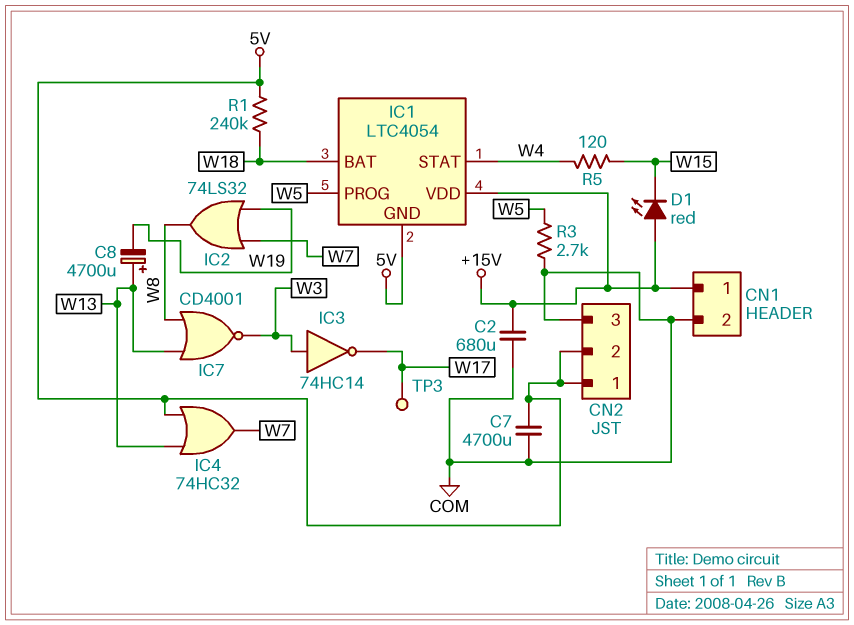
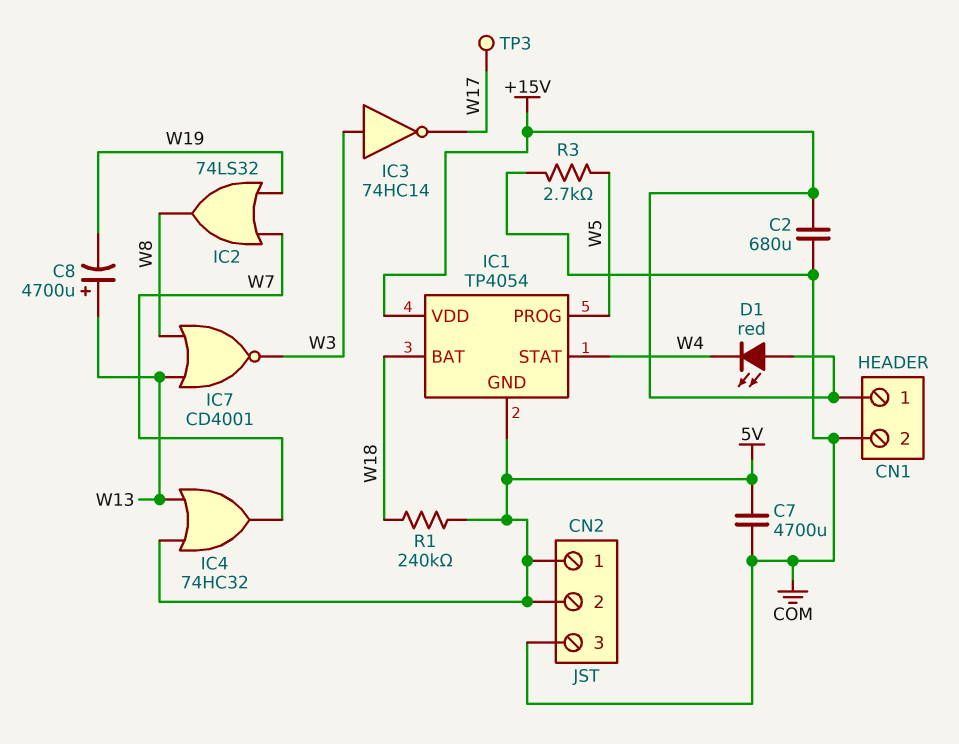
D1: LED red (A +15V, K W15) -> LED red (A +15V, K W4)
IC1: LTC4054 -> TP4054
R5: 120 (W4, W15) -> none

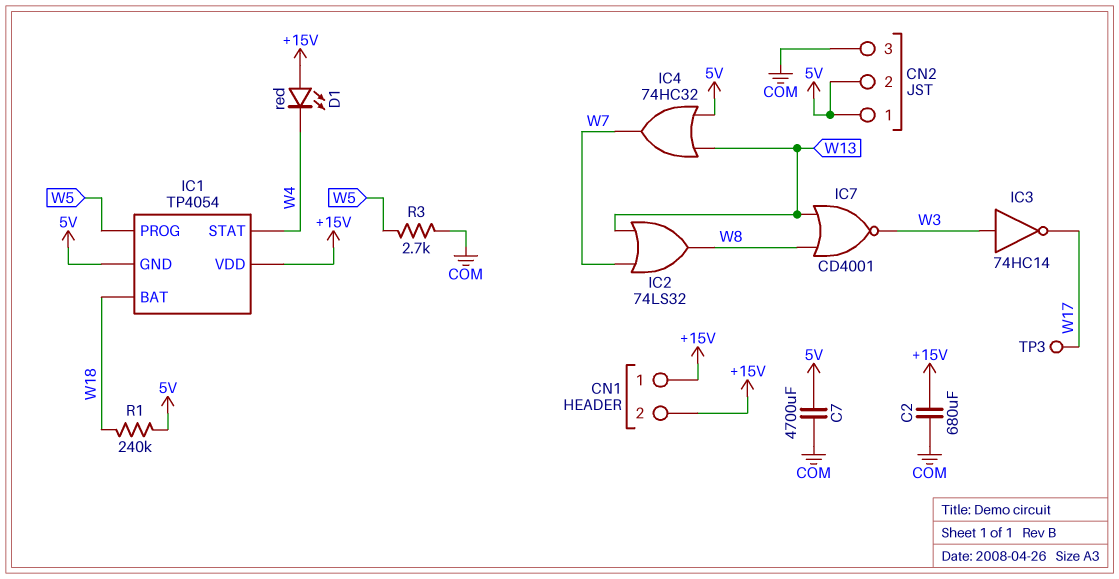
C8: 4700uF (plus W13, minus W19) -> none
CN1 pin 2: COM -> +15V
IC2: OR 74LS32 (in W7, in W19, out W8) -> OR 74LS32 (in W7, in W13, out W8)

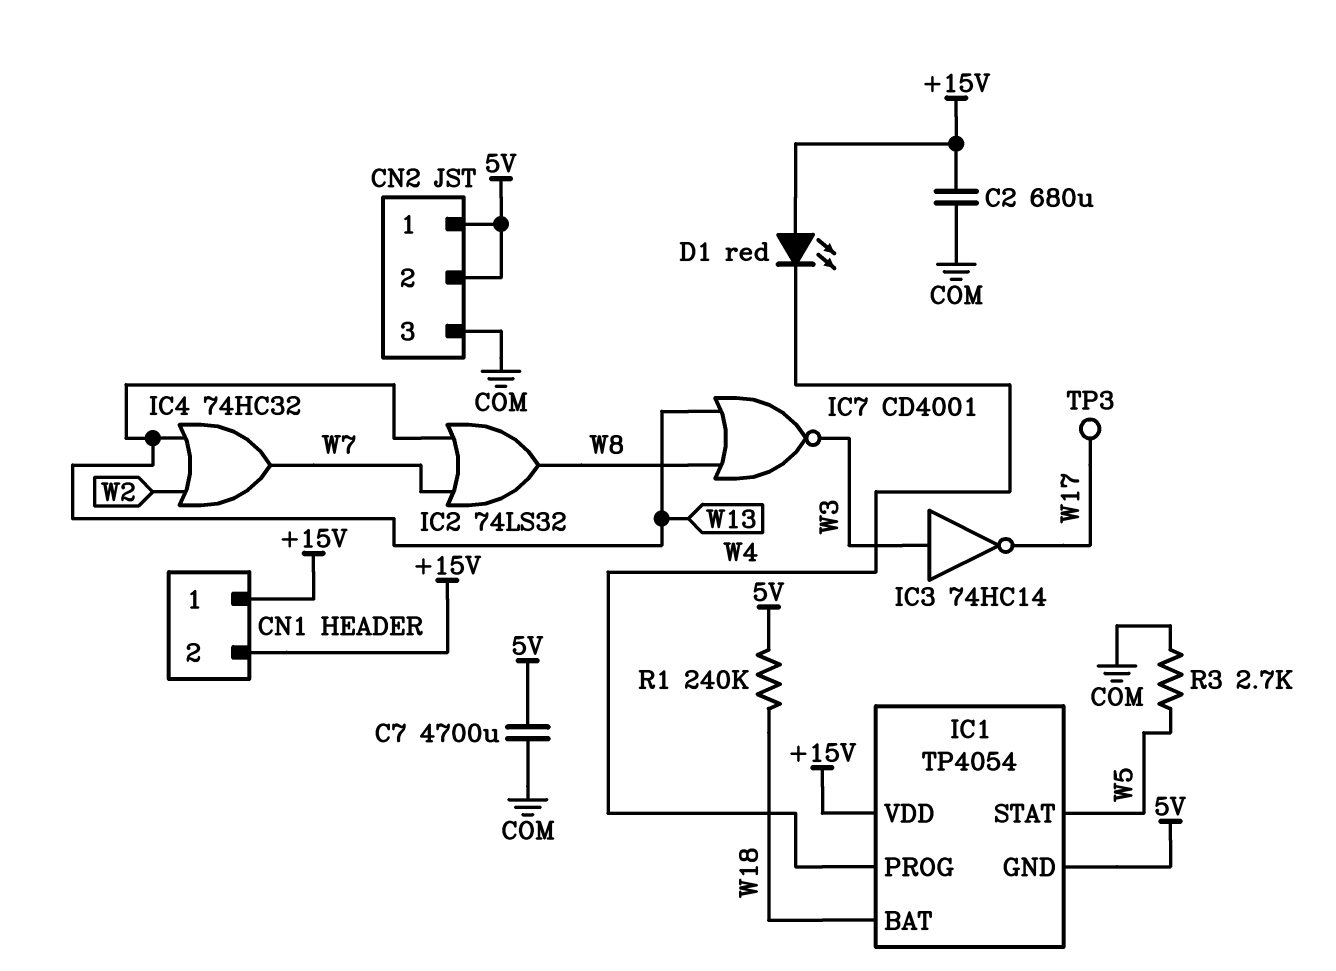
IC1 pin PROG: W5 -> W4
IC1 pin STAT: W4 -> W5
IC4: OR 74HC32 (in 5V, in W13, out W7) -> OR 74HC32 (in W2, in W13, out W7)

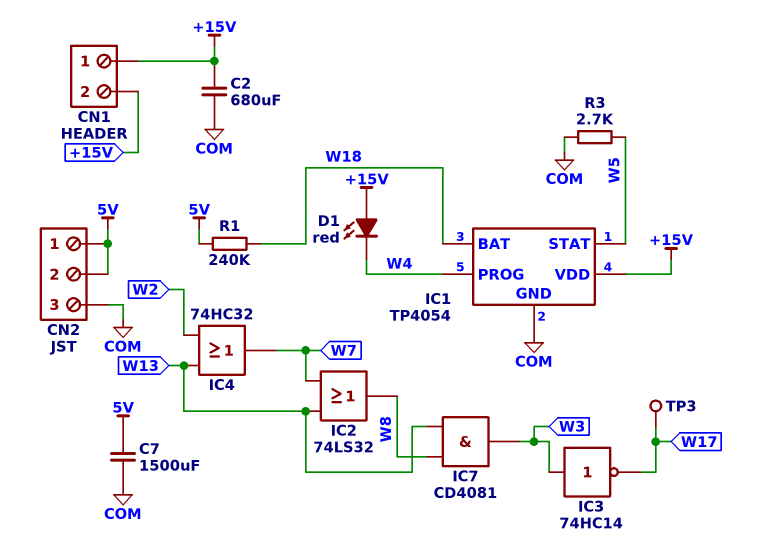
C7: 4700uF (5V, COM) -> 1500uF (5V, COM)
IC1 pin GND: 5V -> COM
IC7: NOR CD4001 (in W8, in W13, out W3) -> AND CD4081 (in W8, in W13, out W3)

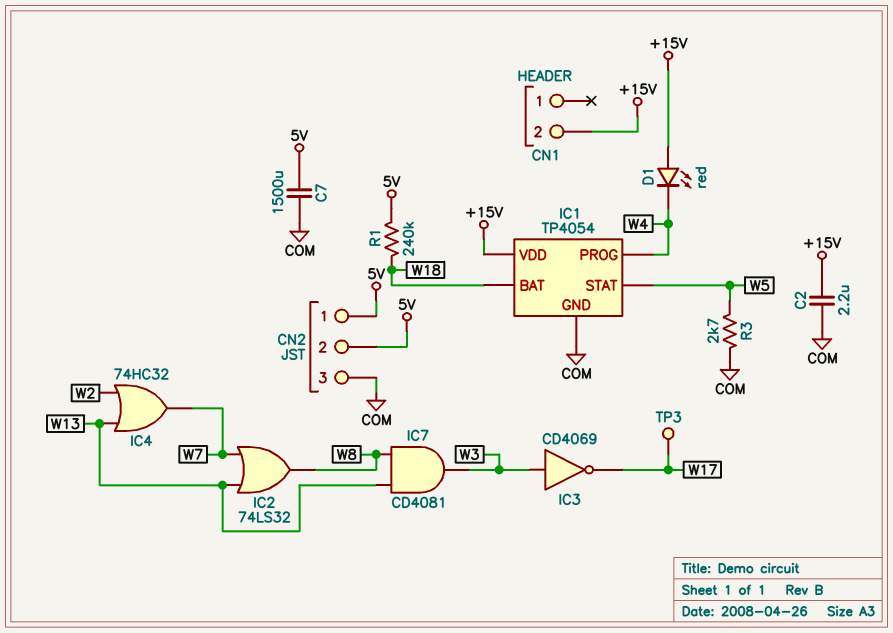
C2: 680uF (+15V, COM) -> 2.2uF (+15V, COM)
CN1 pin 1: +15V -> none
IC3: NOT 74HC14 (in W3, out W17) -> NOT CD4069 (in W3, out W17)

